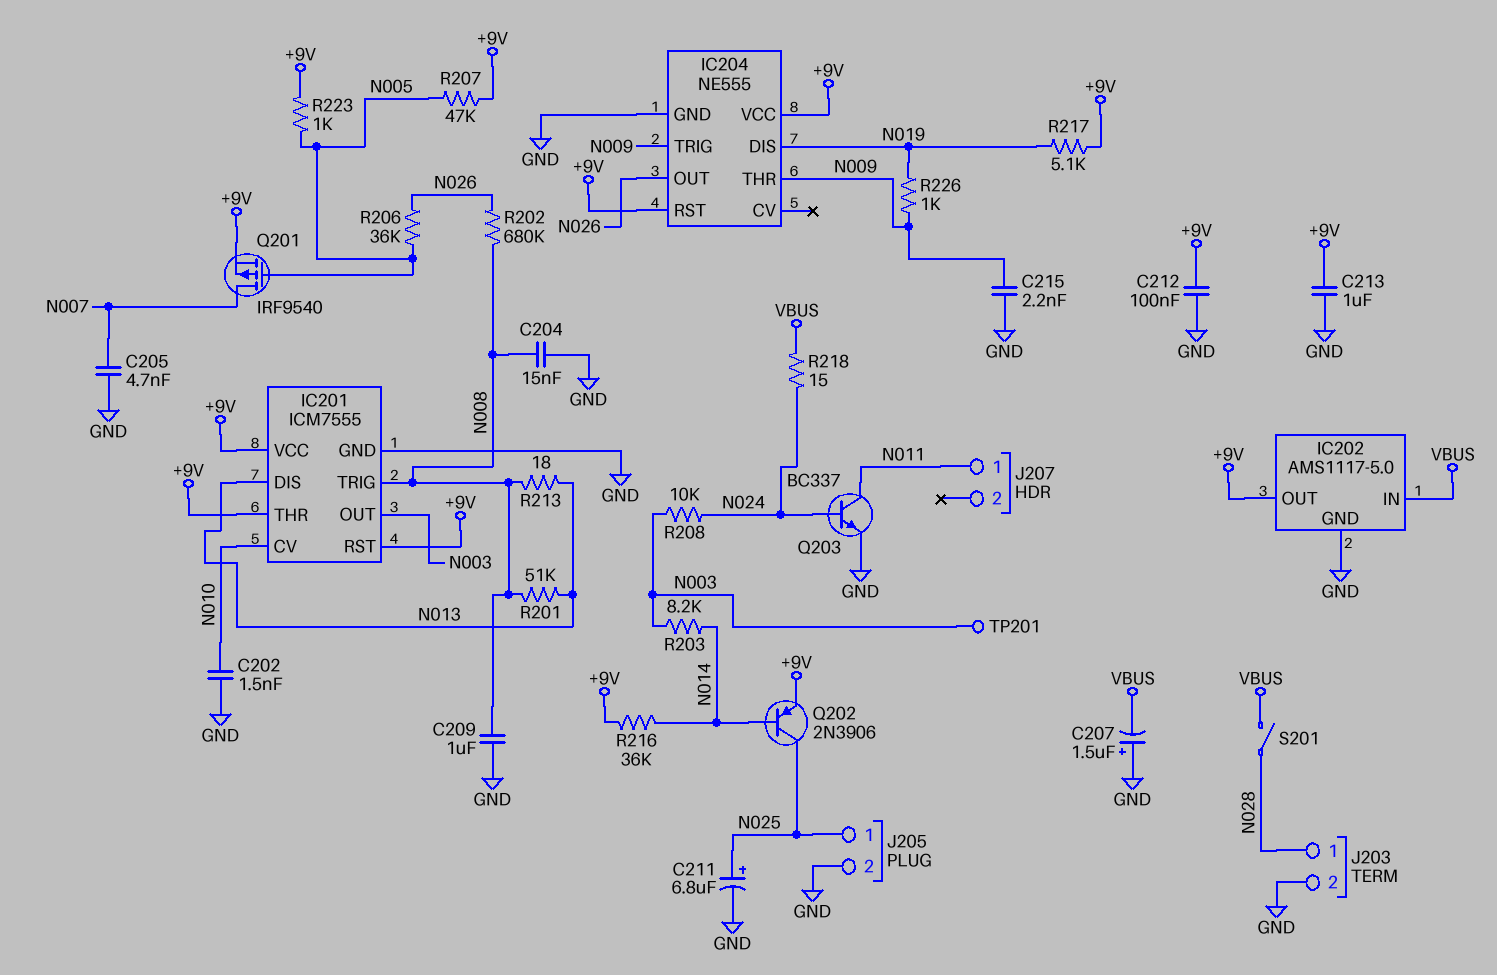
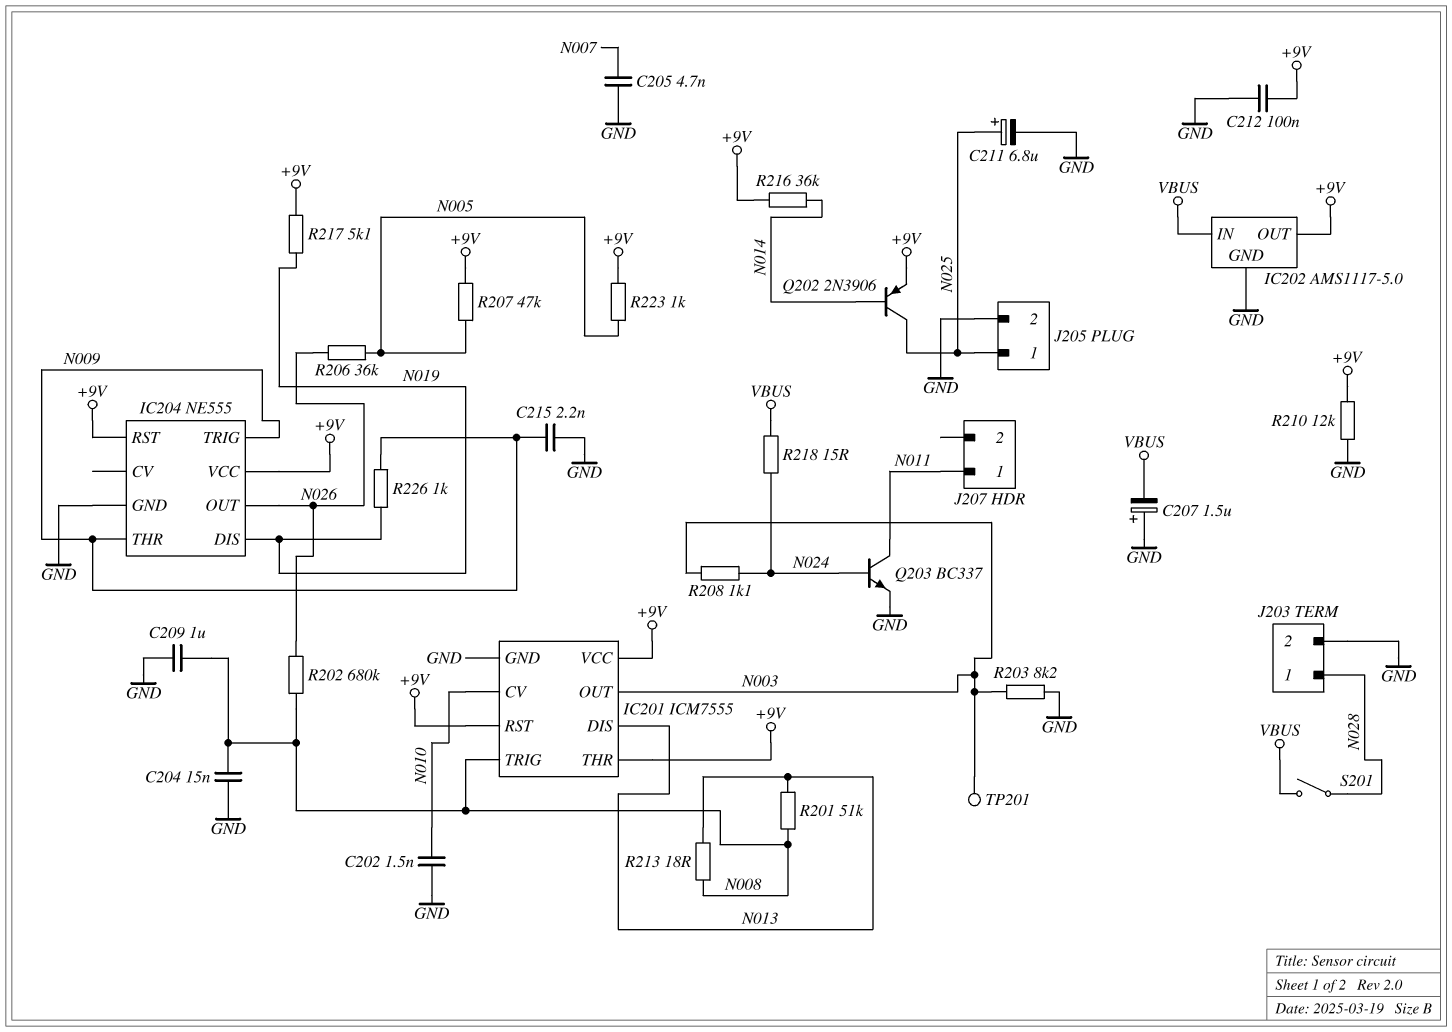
C213: 1uF (+9V, GND) -> none
Q201: PMOS IRF9540 (G N005, D N007, S +9V) -> none
R203: 8.2k (N003, N014) -> 8.2k (GND, N003)
R208: 10k (N003, N024) -> 1.1k (N003, N024)
R210: none -> 12k (+9V, GND)

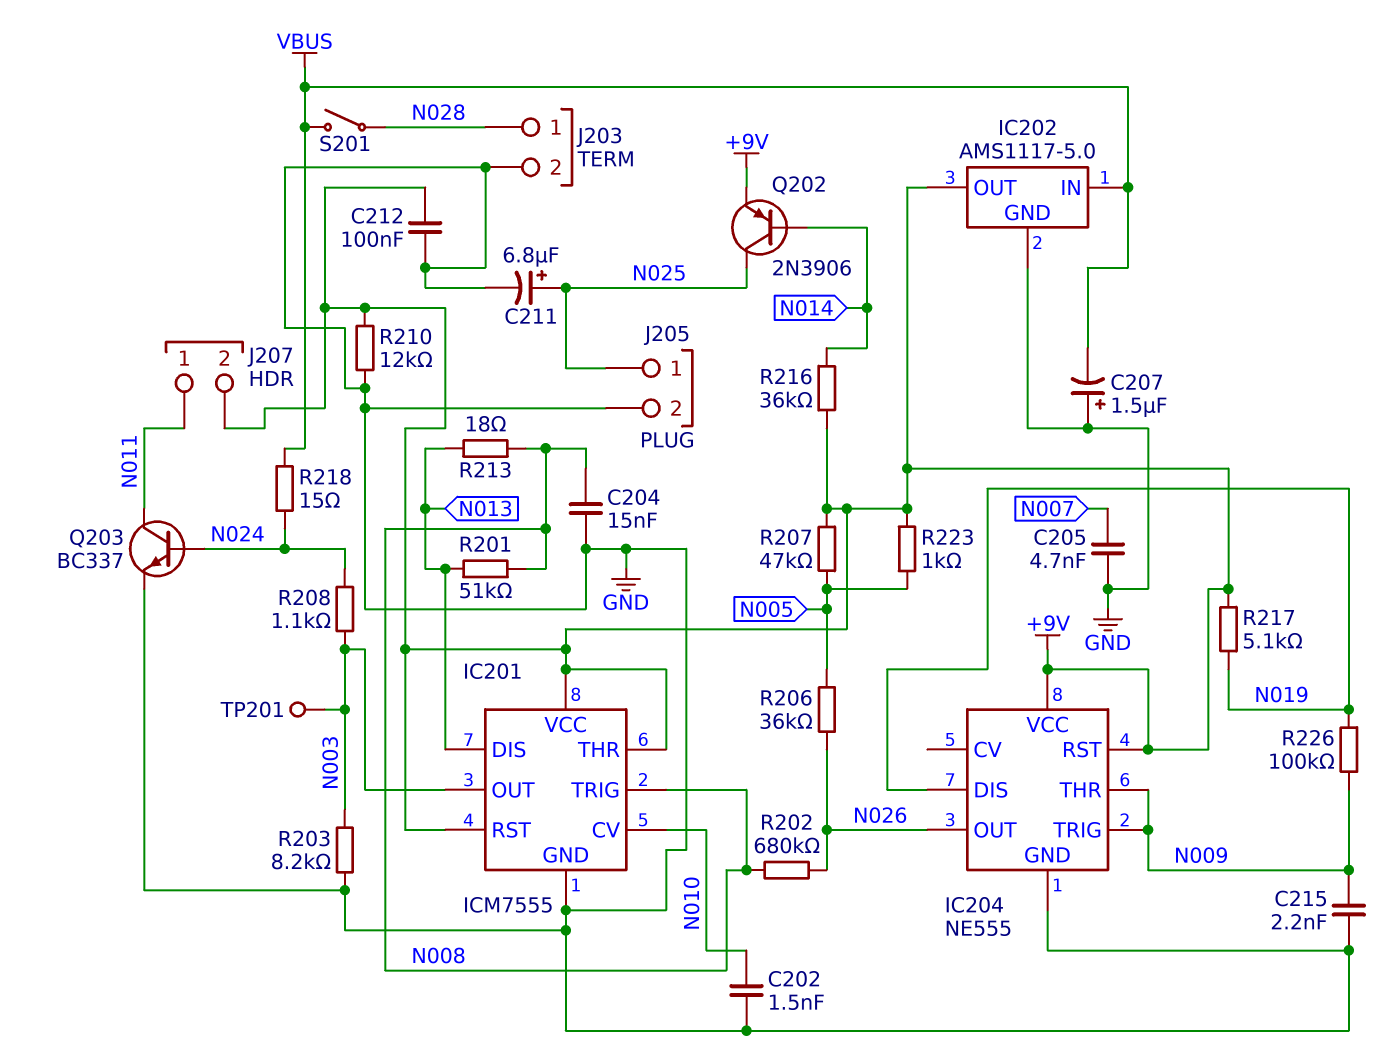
C209: 1uF (GND, N008) -> none
J207 pin 2: none -> +9V
R226: 1k (N009, N019) -> 100k (N009, N019)

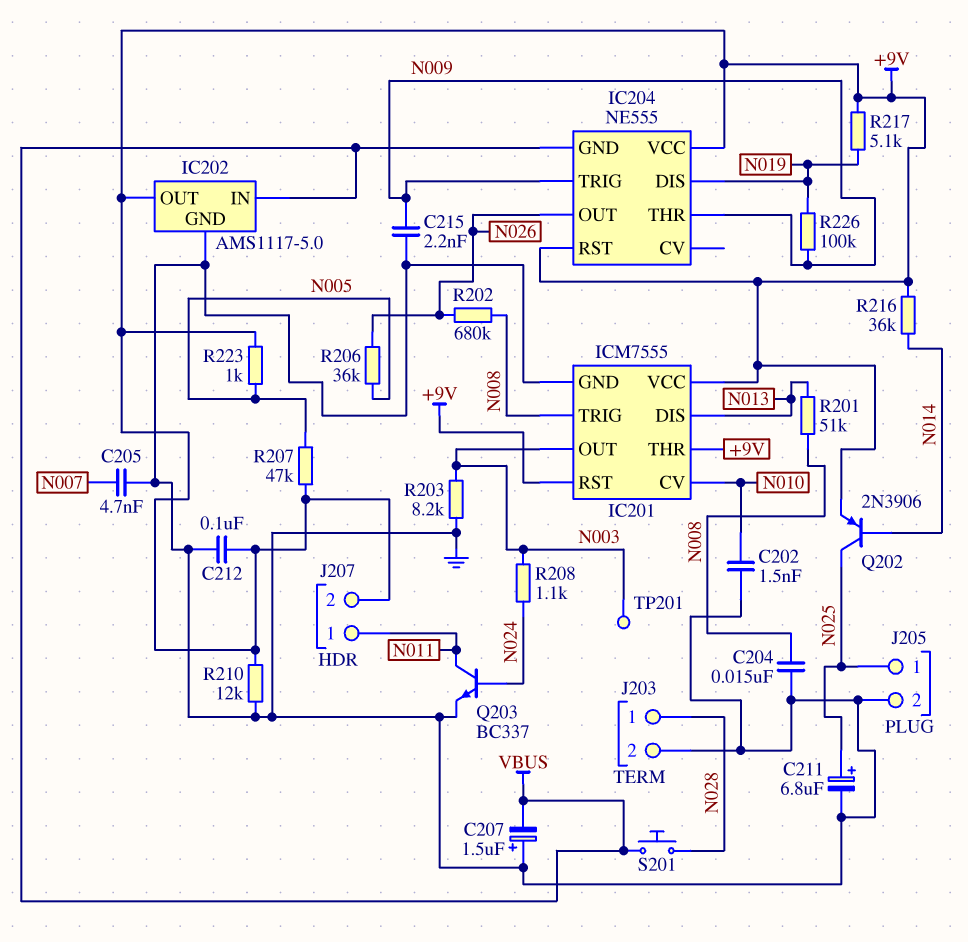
IC204 pin GND: GND -> VBUS
R213: 18 (N008, N013) -> none
R218: 15 (N024, VBUS) -> none
S201: switch (N028, VBUS) -> button (N028, VBUS)

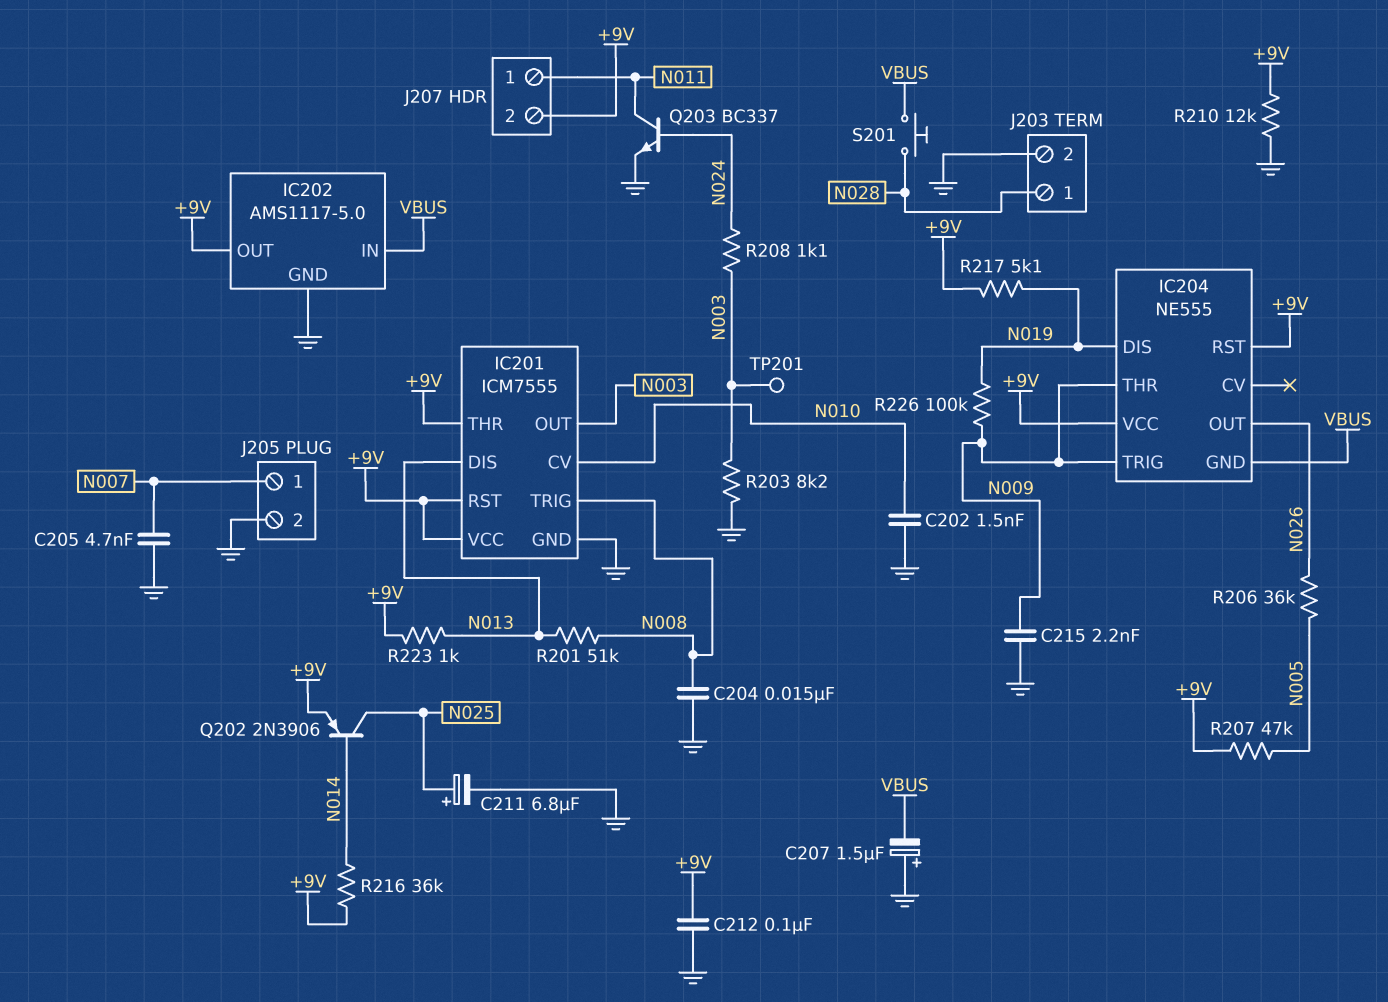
J205 pin 1: N025 -> N007
R202: 680k (N008, N026) -> none
R223: 1k (+9V, N005) -> 1k (+9V, N013)

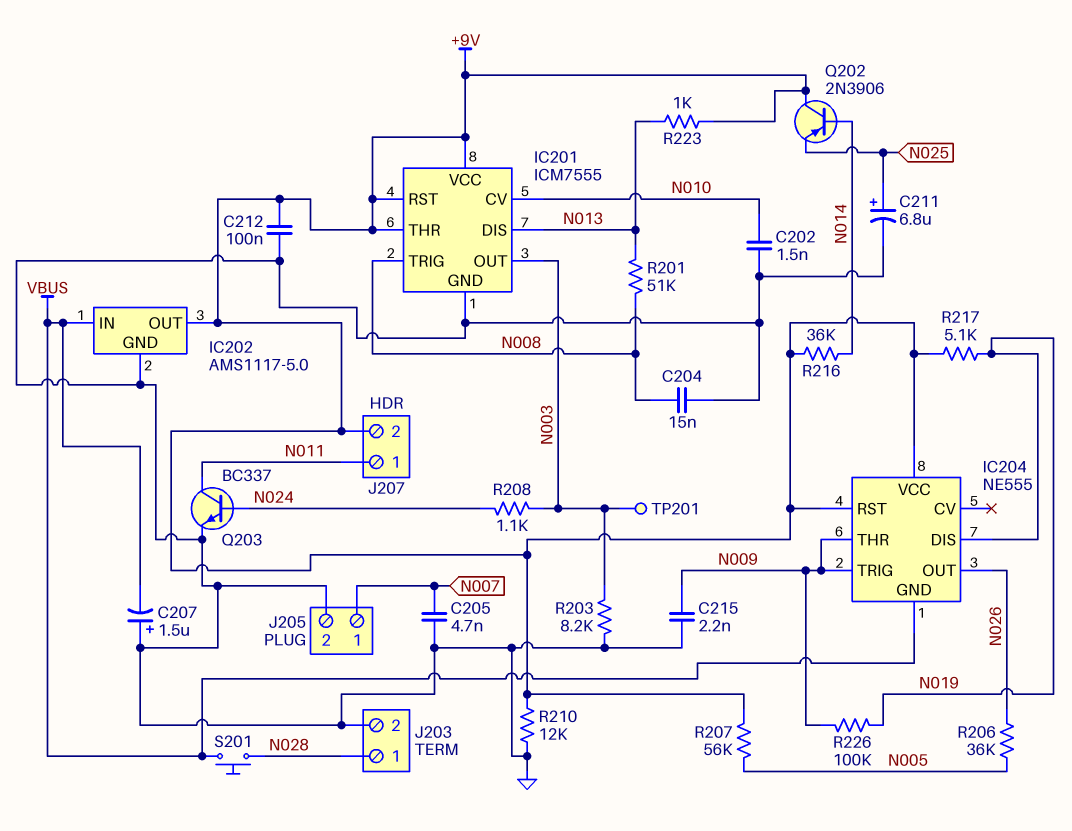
Q202: PNP 2N3906 (B N014, C N025, E +9V) -> PNP 2N3906 (B N014, C +9V, E N025)
R207: 47k (+9V, N005) -> 56k (+9V, N005)

